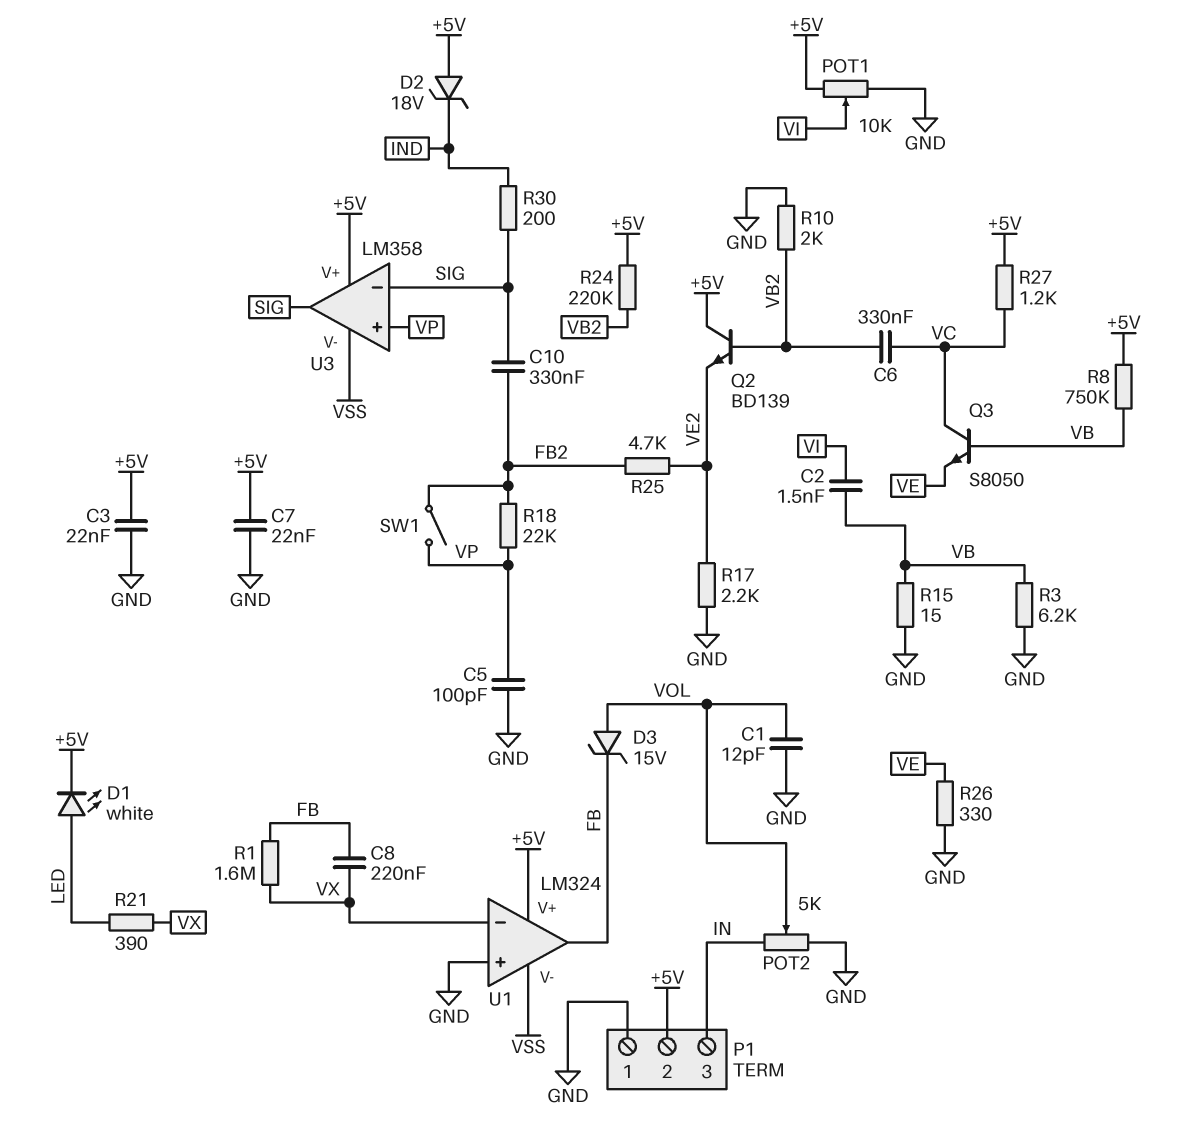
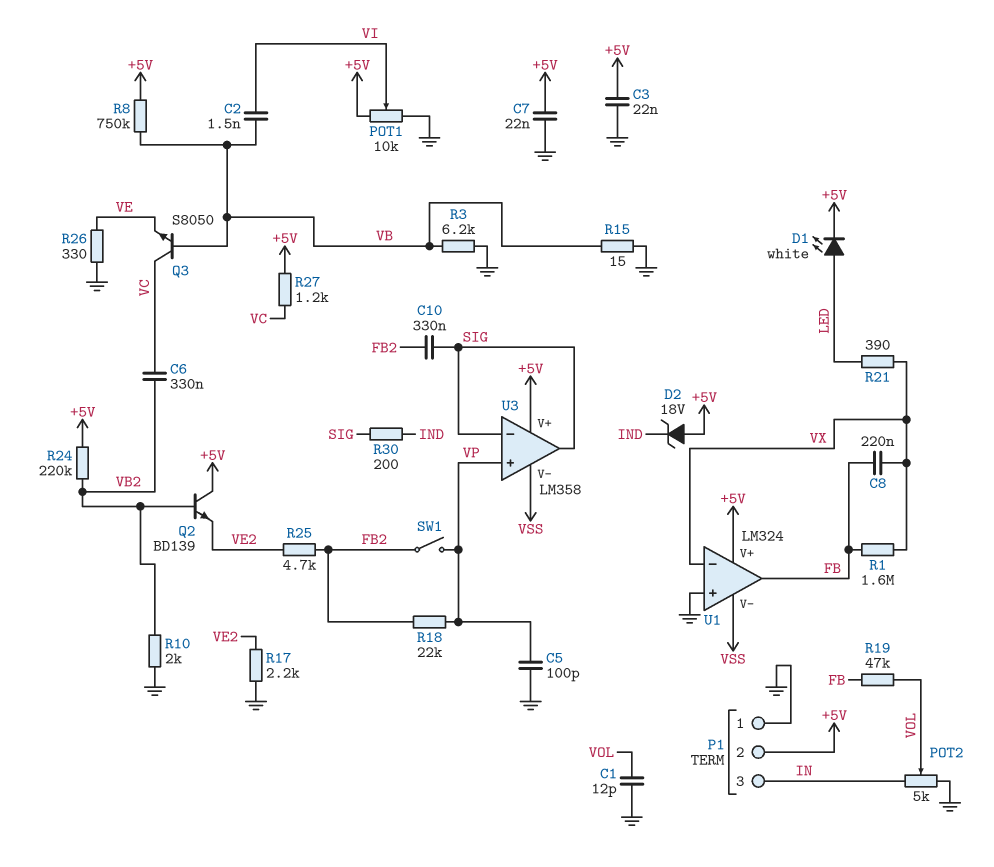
D3: zener 15V (A VOL, K FB) -> none
R19: none -> 47k (FB, VOL)

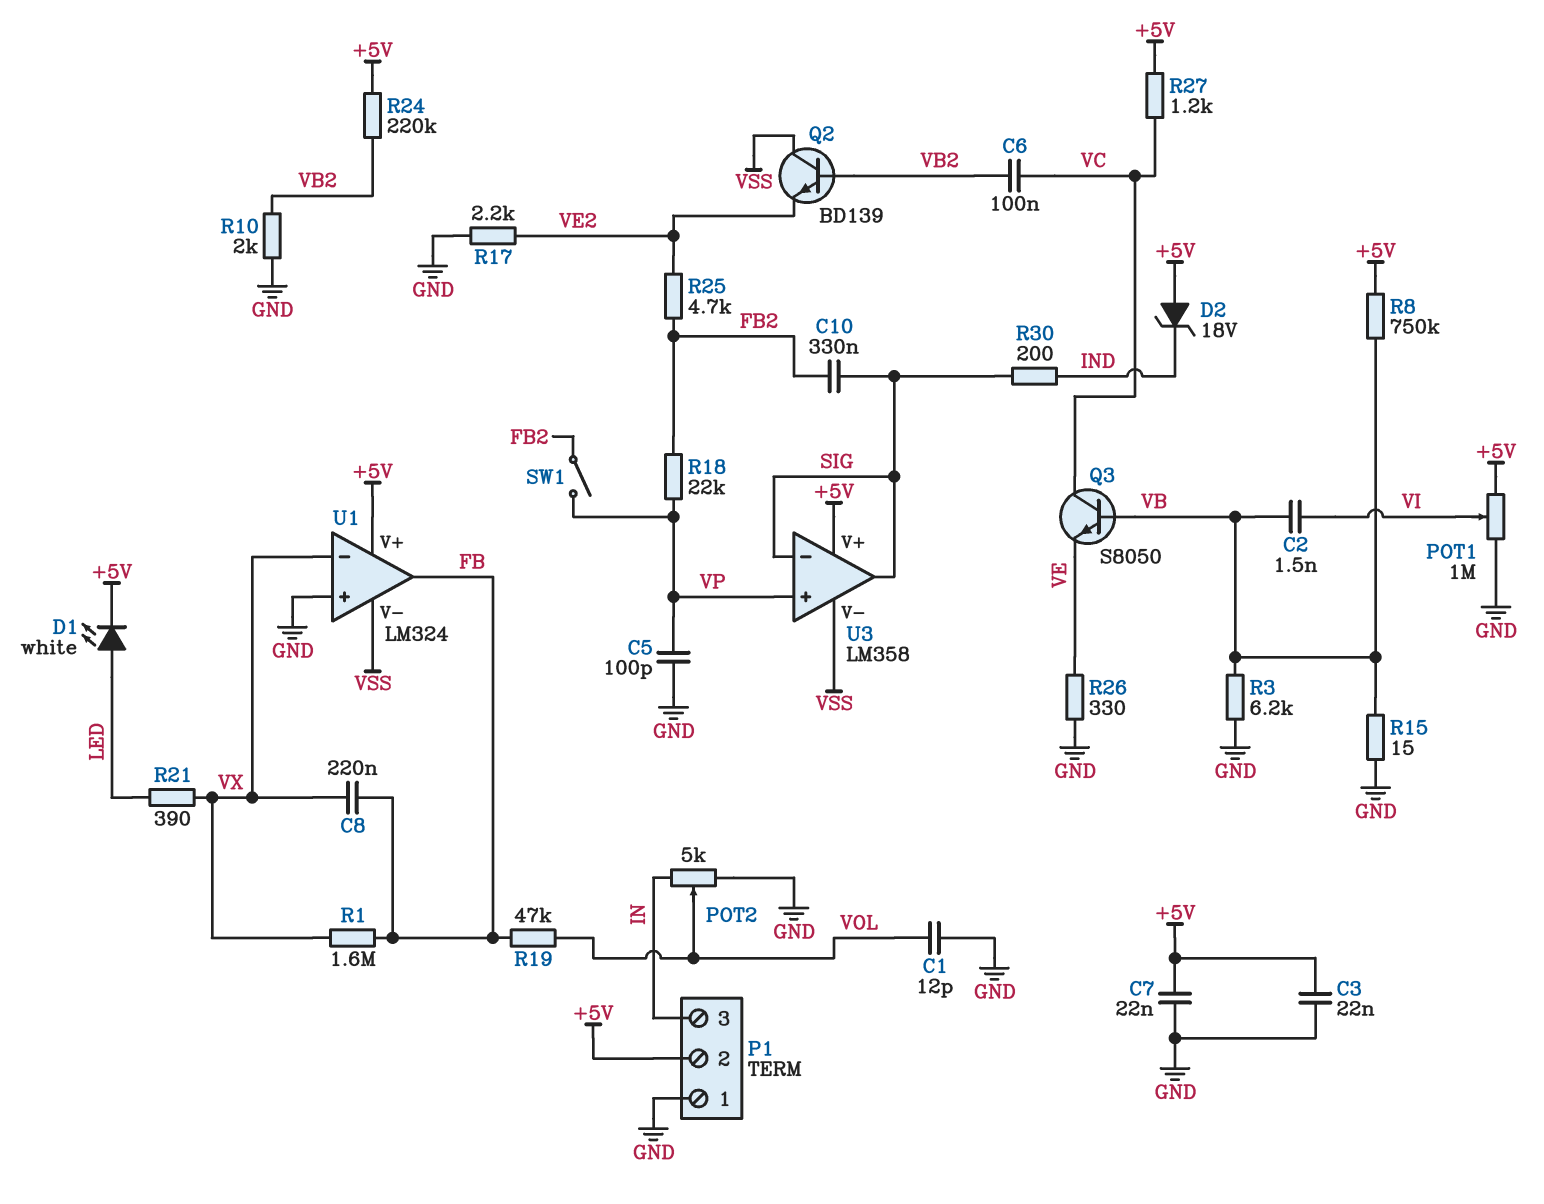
C6: 330nF (VB2, VC) -> 100nF (VB2, VC)
POT1: 10k (+5V, GND, wiper VI) -> 1M (+5V, GND, wiper VI)
Q2: NPN BD139 (B VB2, C +5V, E VE2) -> NPN BD139 (B VB2, C VSS, E VE2)

